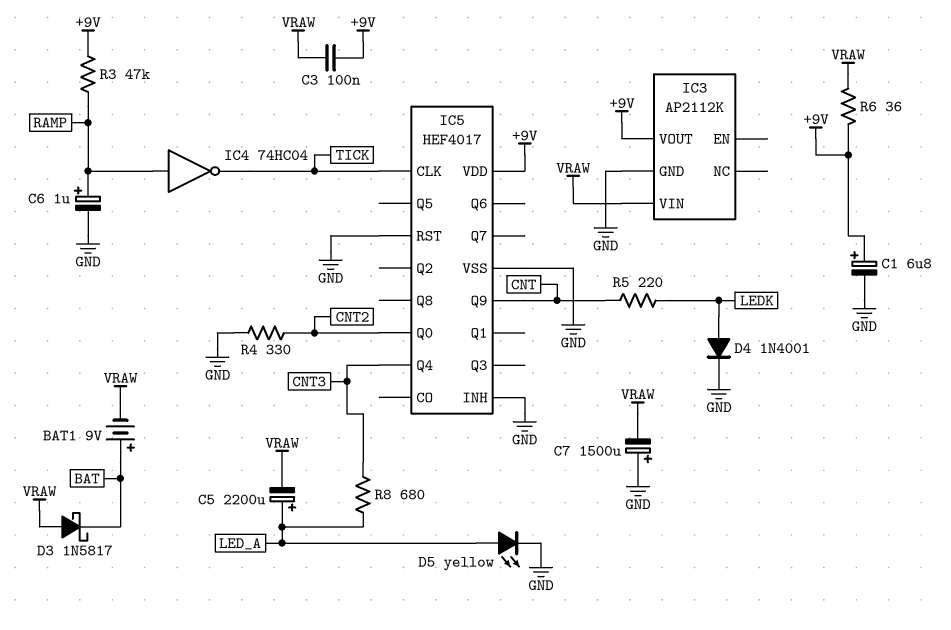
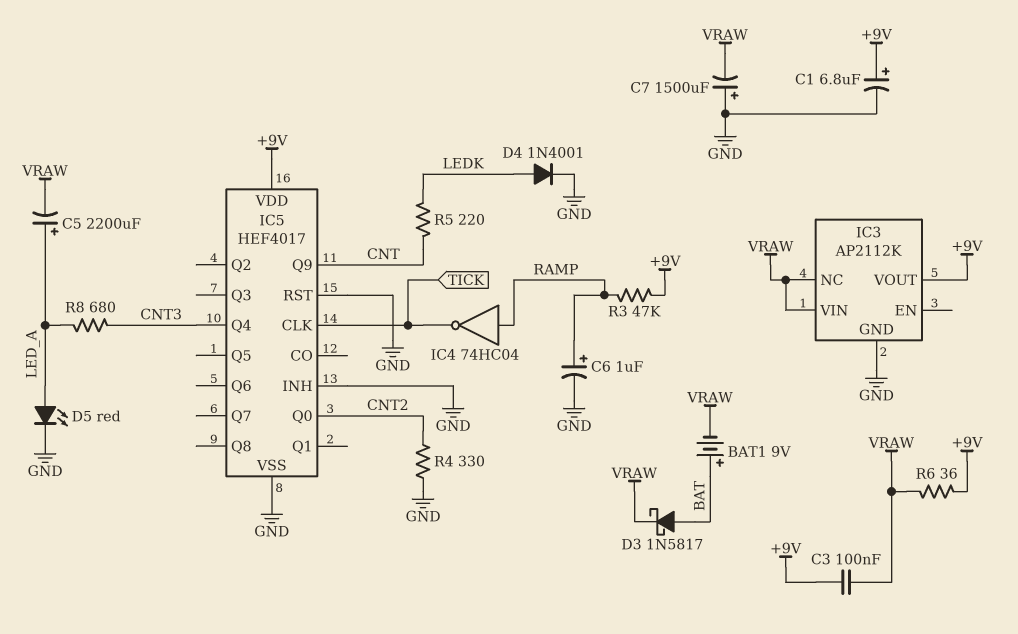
D3: schottky 1N5817 (A VRAW, K BAT) -> schottky 1N5817 (A BAT, K VRAW)
D5: LED yellow (A LED_A, K GND) -> LED red (A LED_A, K GND)
IC3 pin NC: none -> VRAW

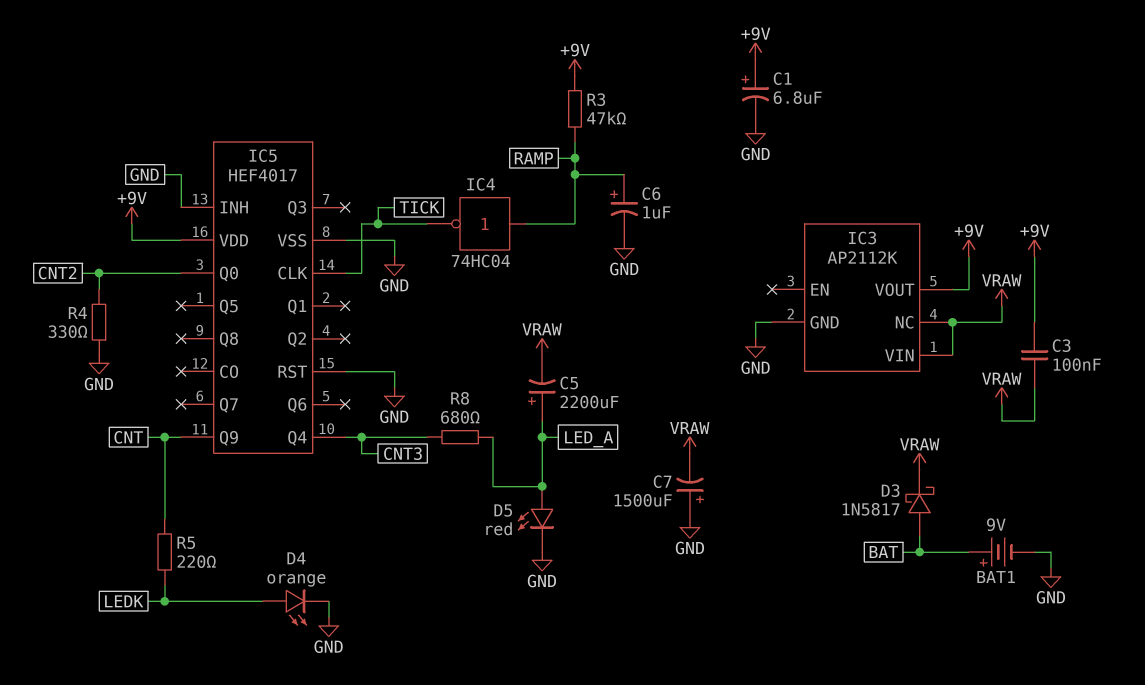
BAT1: 9V (plus BAT, minus VRAW) -> 9V (plus BAT, minus GND)
D4: diode 1N4001 (A LEDK, K GND) -> LED orange (A LEDK, K GND)
R6: 36 (+9V, VRAW) -> none

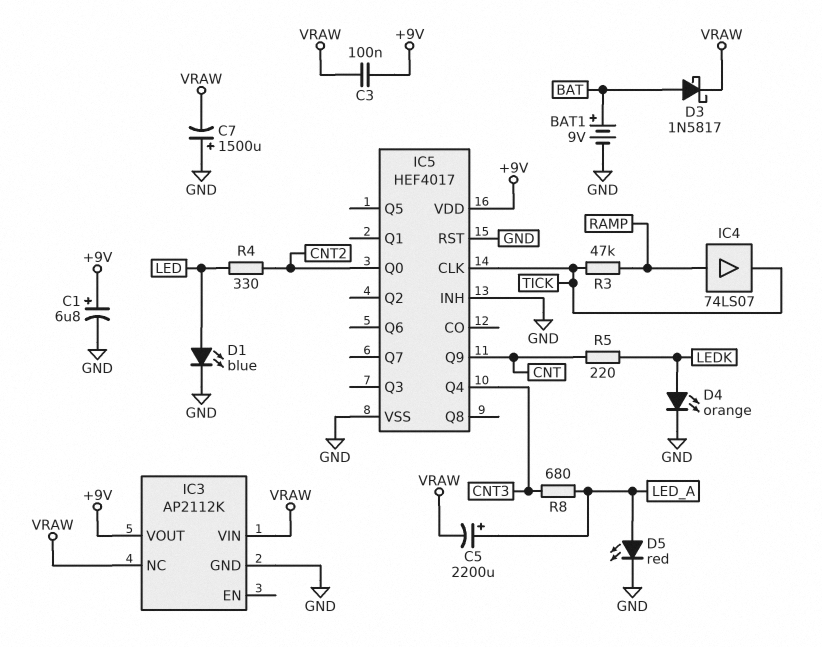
C6: 1uF (plus RAMP, minus GND) -> none
D1: none -> LED blue (A LED, K GND)
IC4: NOT 74HC04 (in RAMP, out TICK) -> buffer 74LS07 (in RAMP, out TICK)
R3: 47k (+9V, RAMP) -> 47k (RAMP, TICK)
R4: 330 (CNT2, GND) -> 330 (CNT2, LED)

